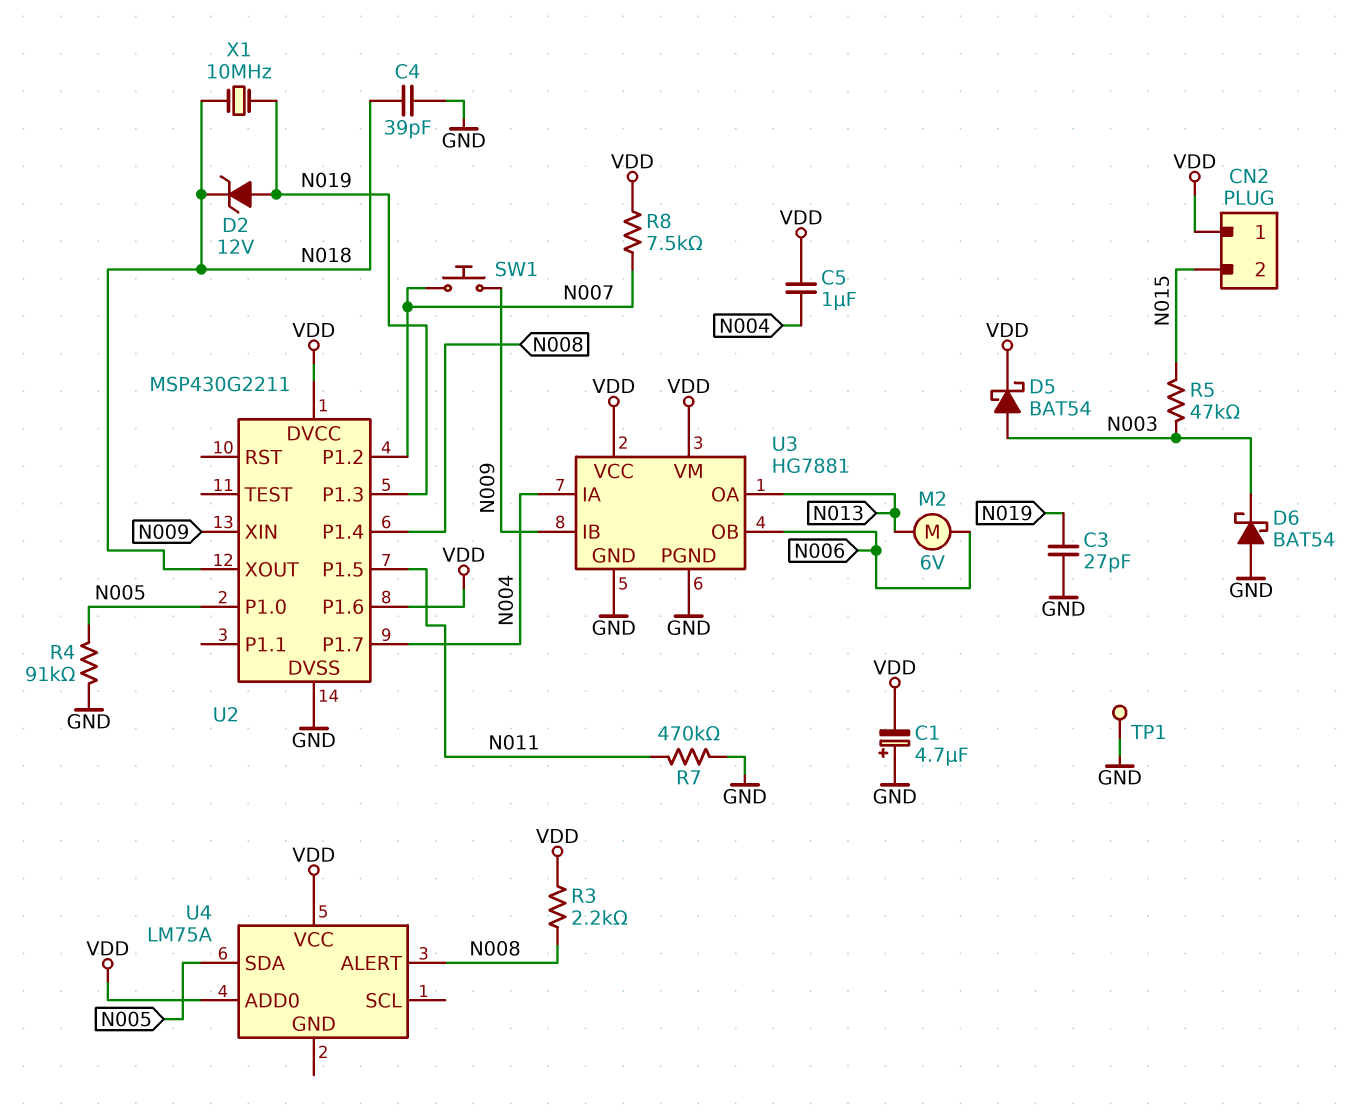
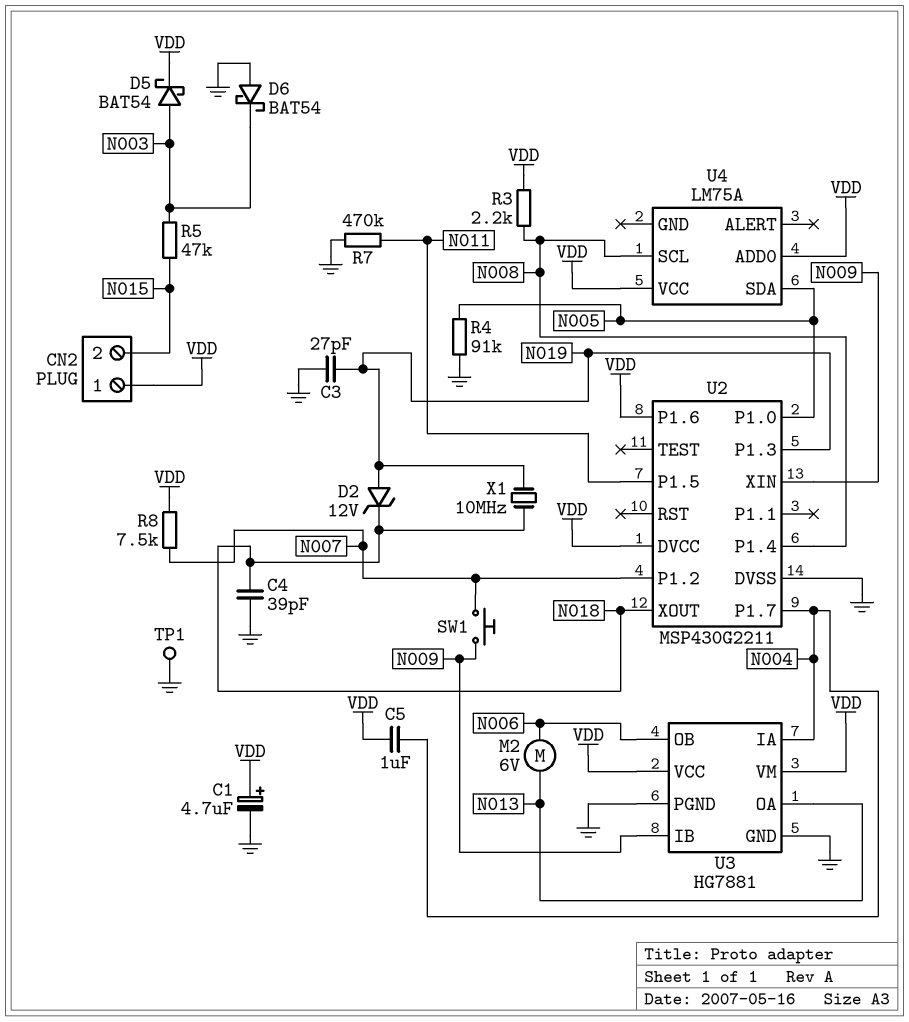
C1: 4.7uF (plus GND, minus VDD) -> 4.7uF (plus VDD, minus GND)
U4 pin ALERT: N008 -> none
U4 pin SCL: none -> N008

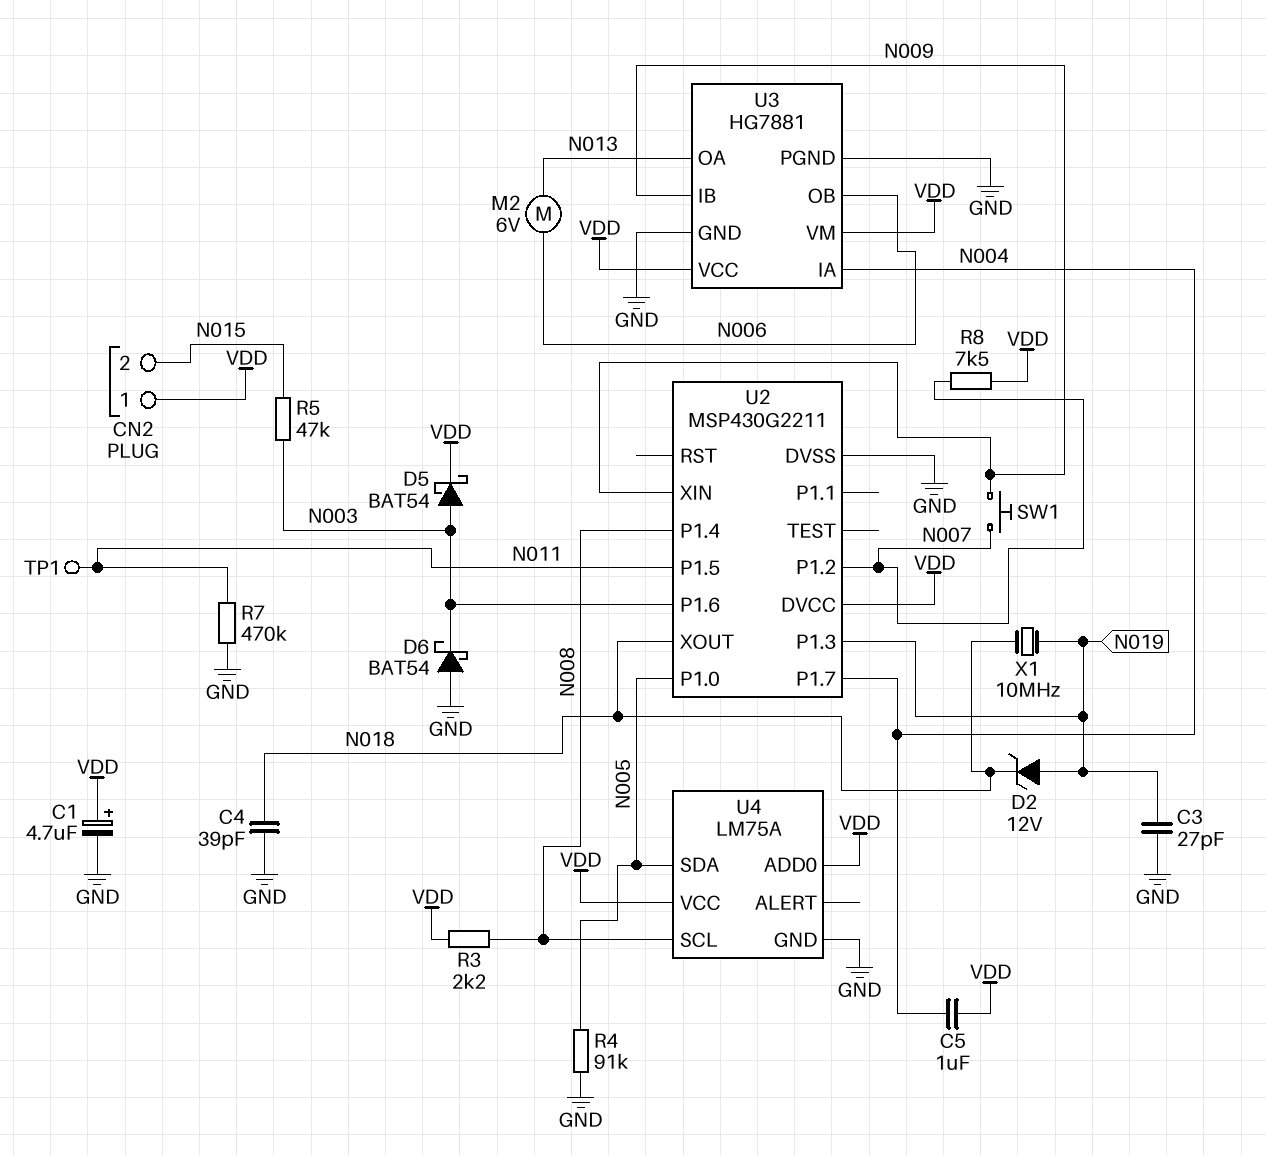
TP1: test point (GND) -> test point (N011)
U2 pin P1.6: VDD -> N003
U4 pin GND: none -> GND

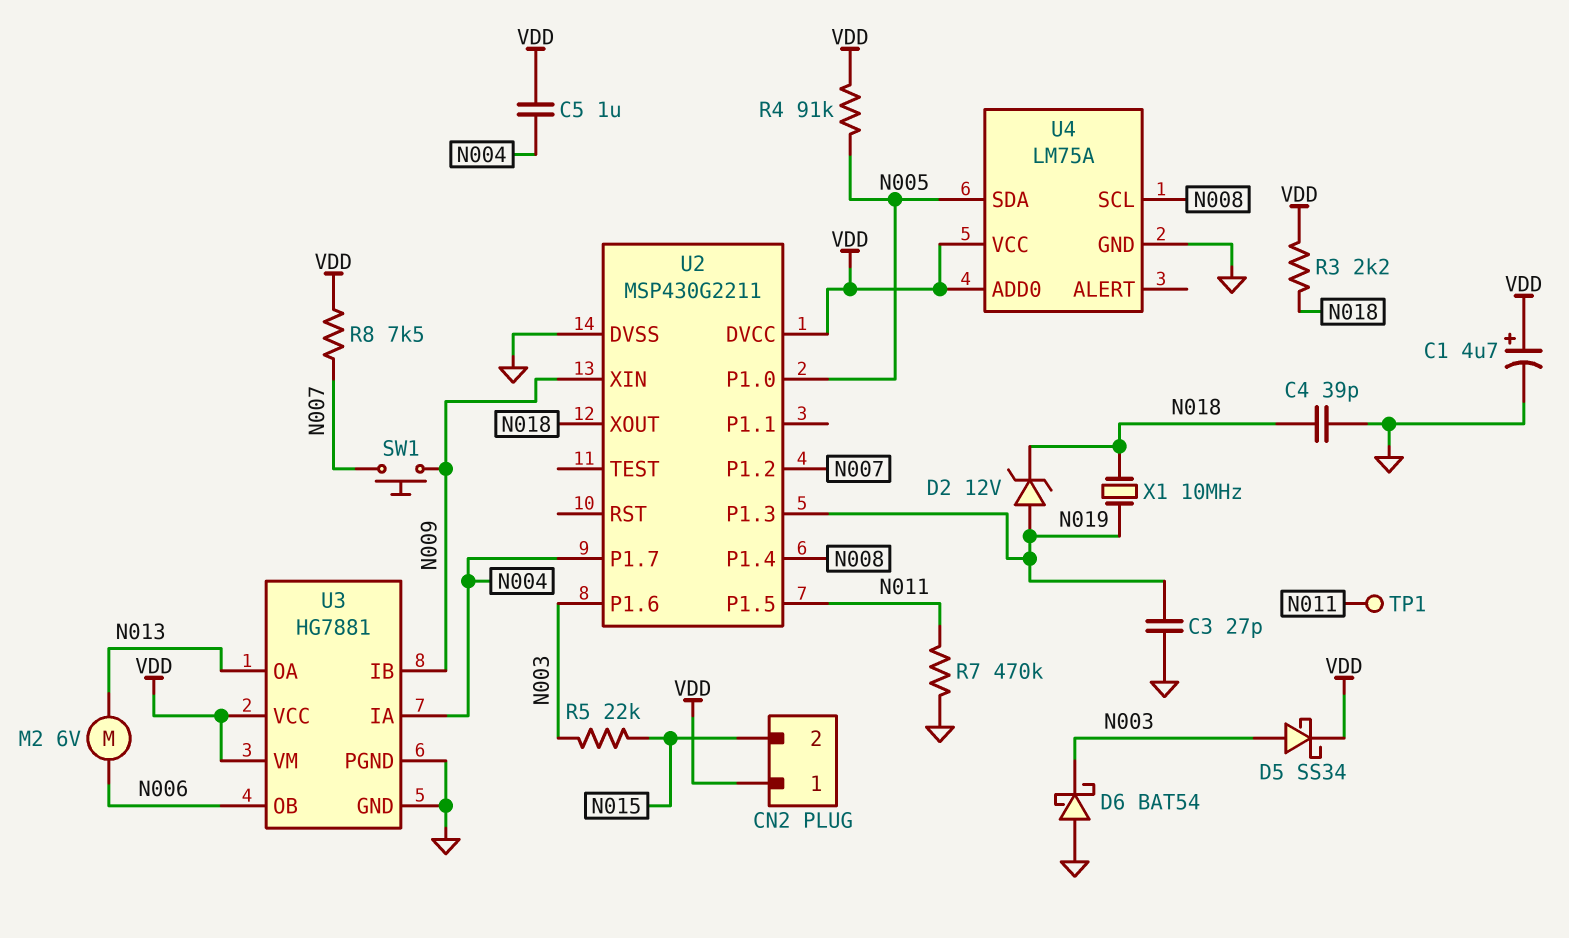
D5: schottky BAT54 (A N003, K VDD) -> schottky SS34 (A N003, K VDD)
R3: 2.2k (N008, VDD) -> 2.2k (N018, VDD)
R4: 91k (GND, N005) -> 91k (N005, VDD)
R5: 47k (N003, N015) -> 22k (N003, N015)

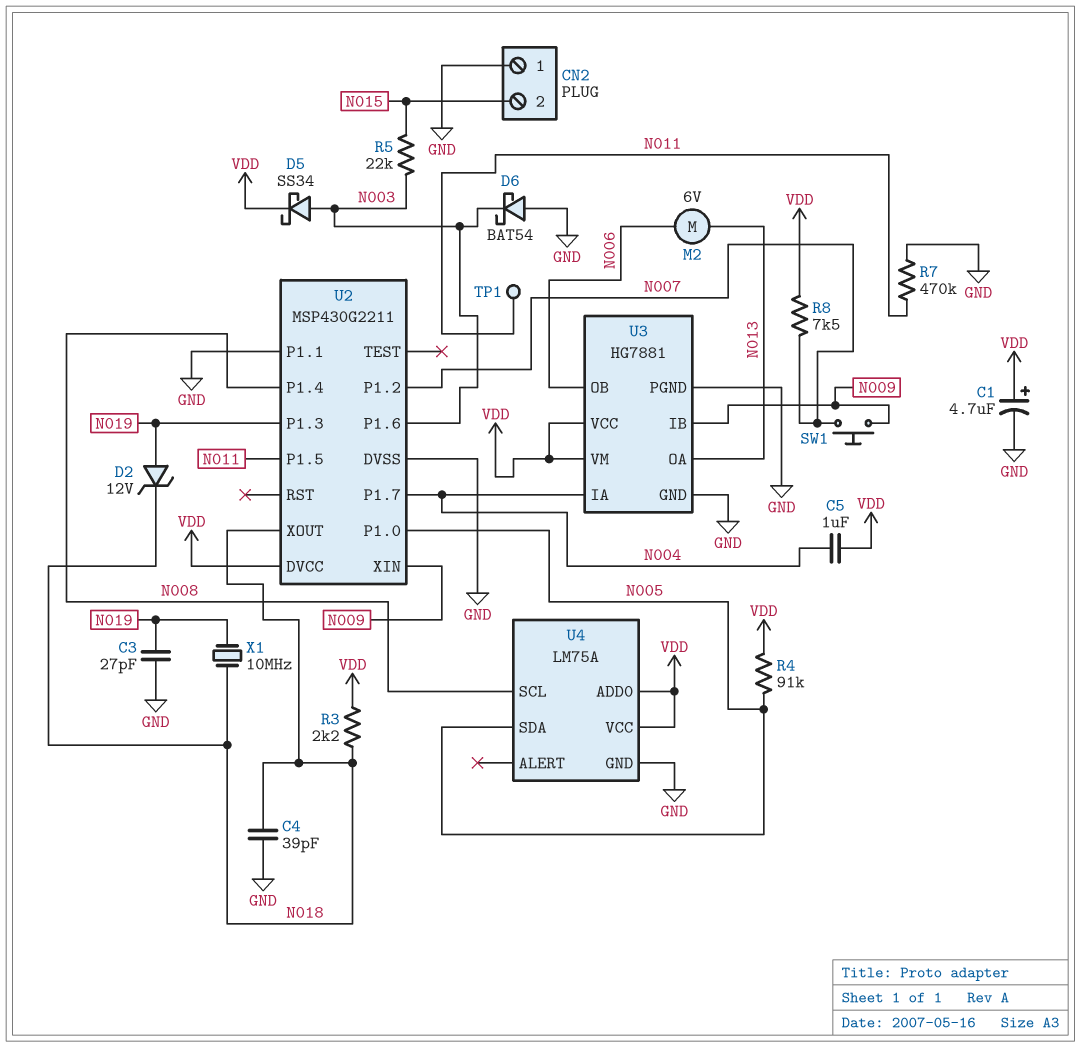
CN2 pin 1: VDD -> GND
U2 pin P1.1: none -> GND

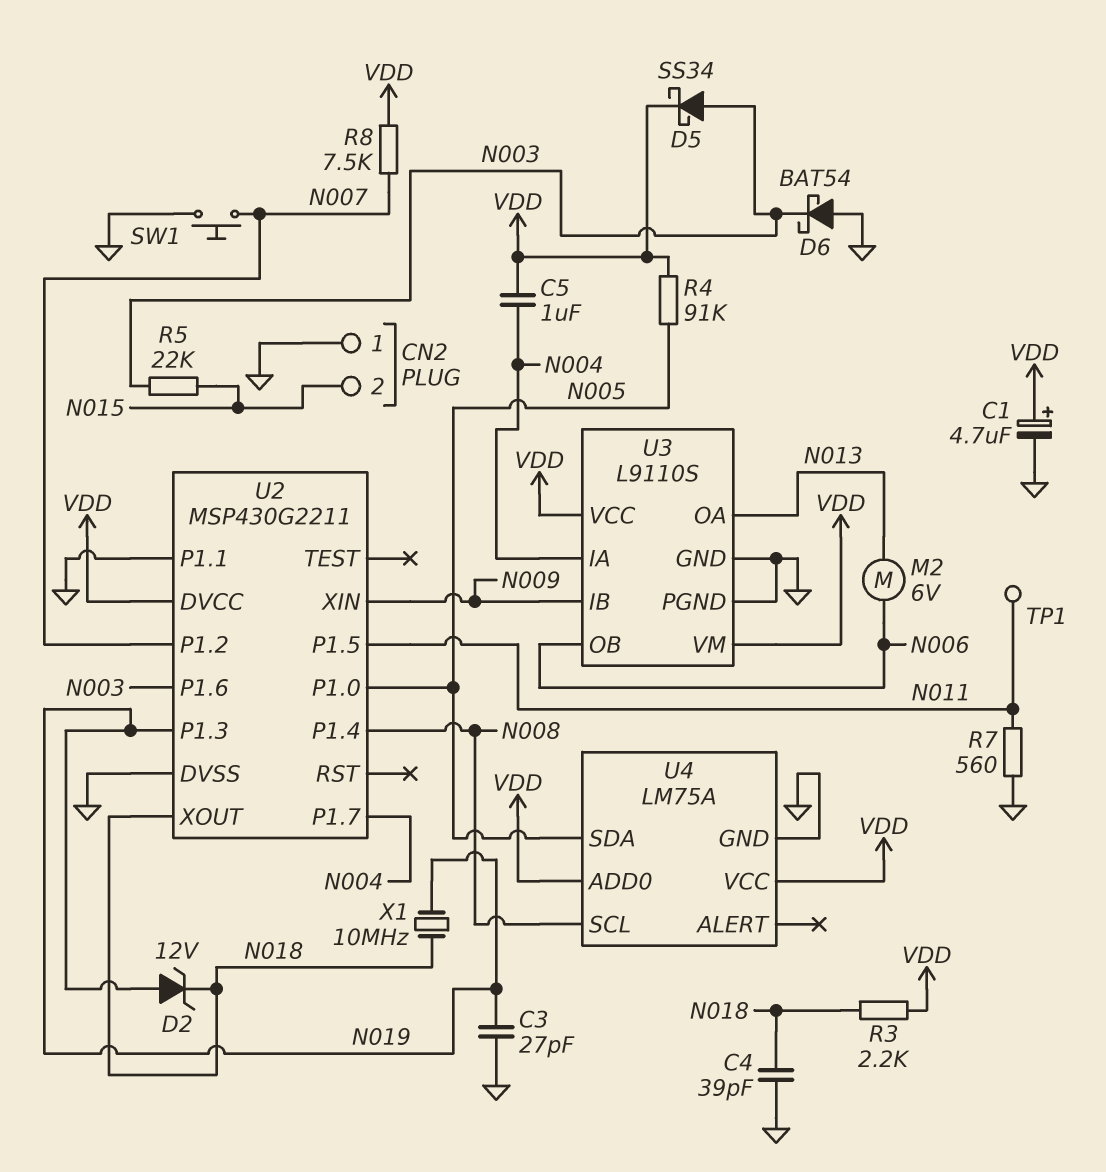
R7: 470k (GND, N011) -> 560 (GND, N011)
SW1: button (N007, N009) -> button (GND, N007)
U3: HG7881 -> L9110S

